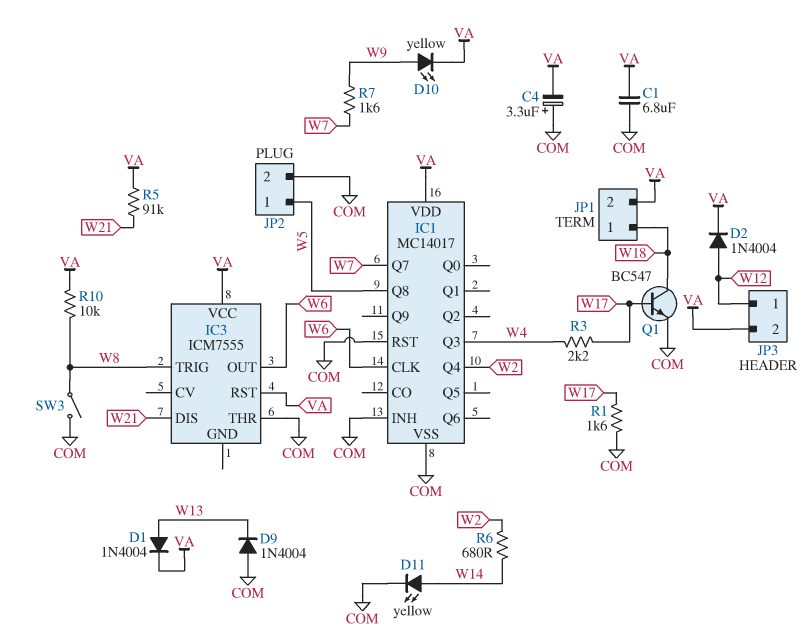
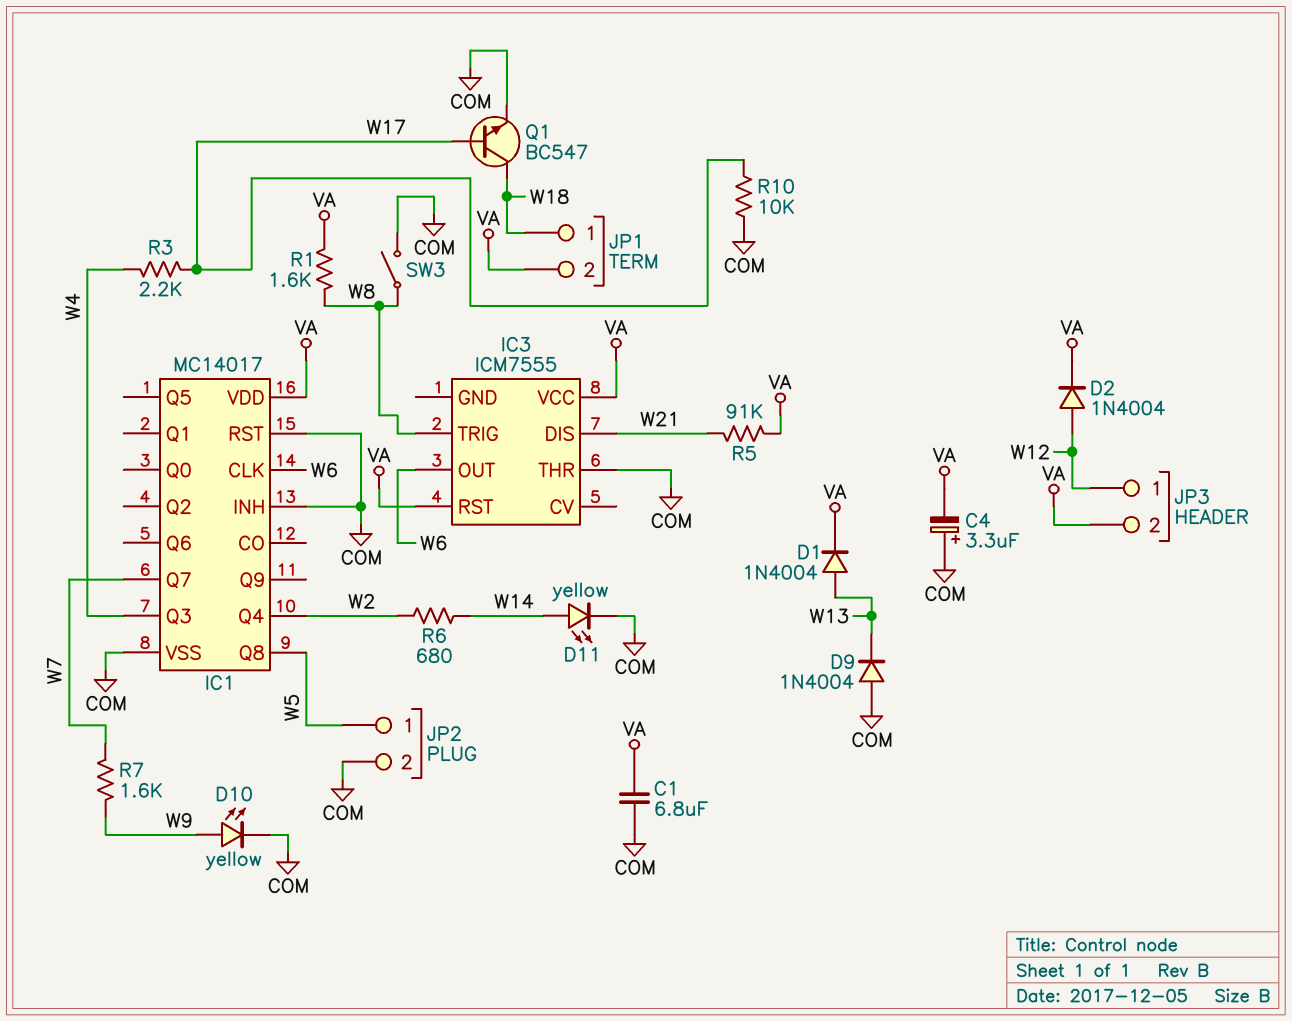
D10: LED yellow (A W9, K VA) -> LED yellow (A W9, K COM)
R1: 1.6k (COM, W17) -> 1.6k (VA, W8)
R10: 10k (VA, W8) -> 10k (COM, W17)

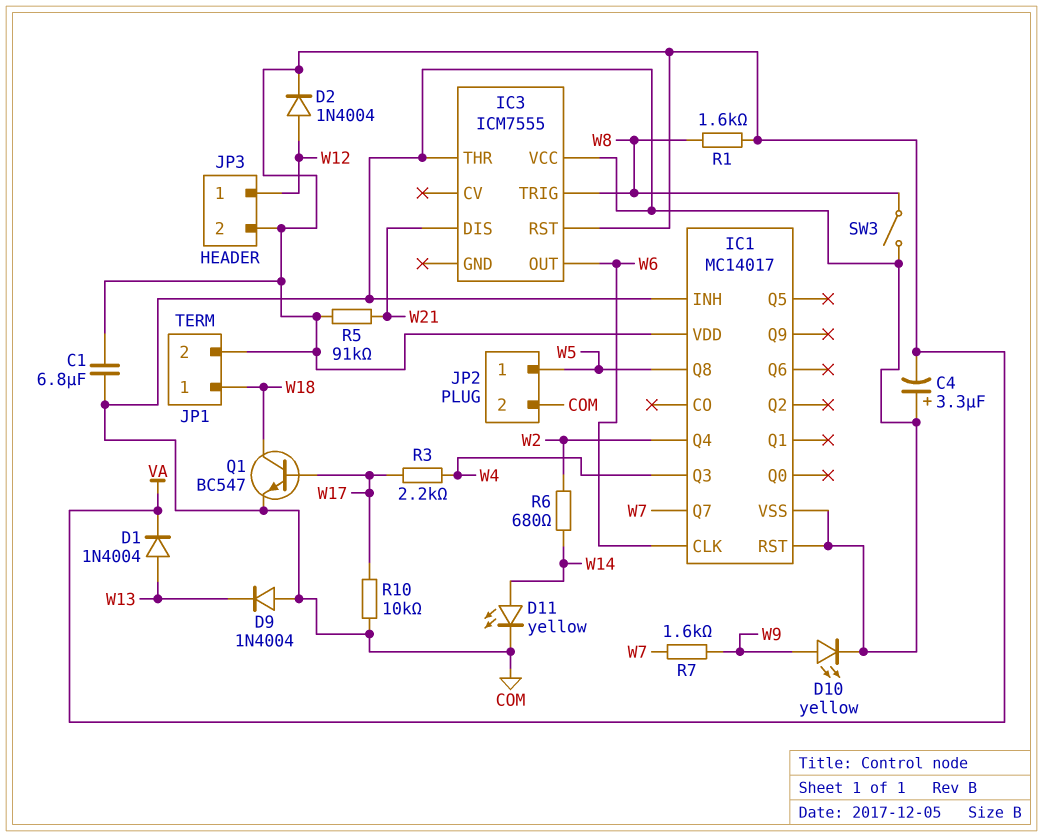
IC3 pin VCC: VA -> COM

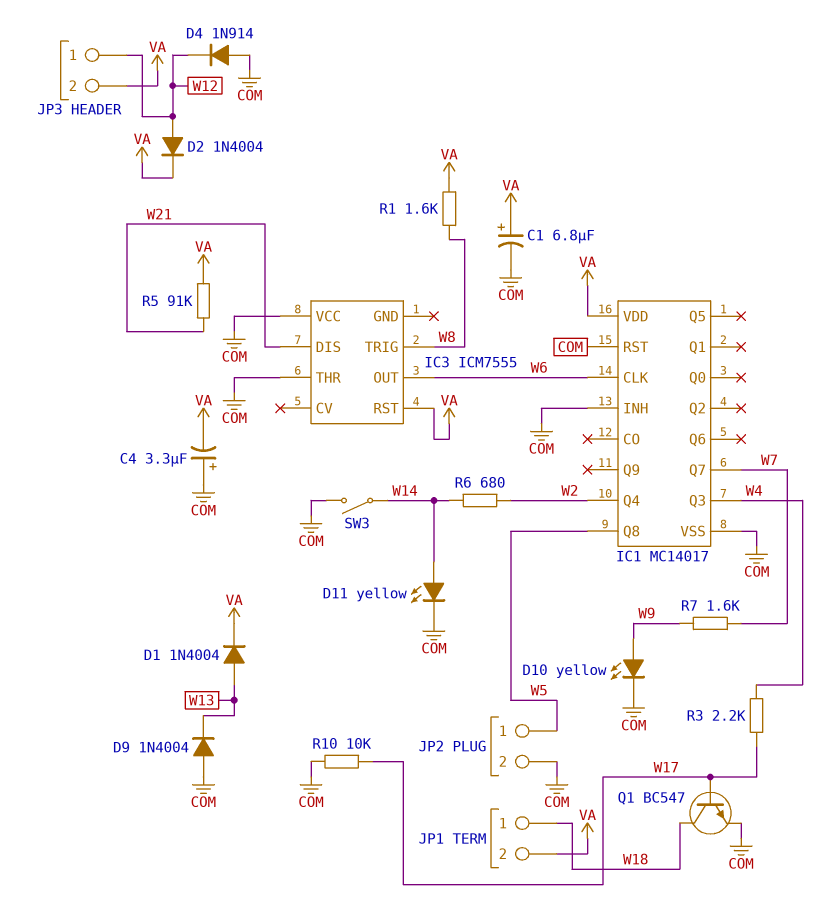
C1: 6.8uF (COM, VA) -> 6.8uF (plus VA, minus COM)
D4: none -> diode 1N914 (A COM, K W12)
SW3: switch (COM, W8) -> switch (COM, W14)

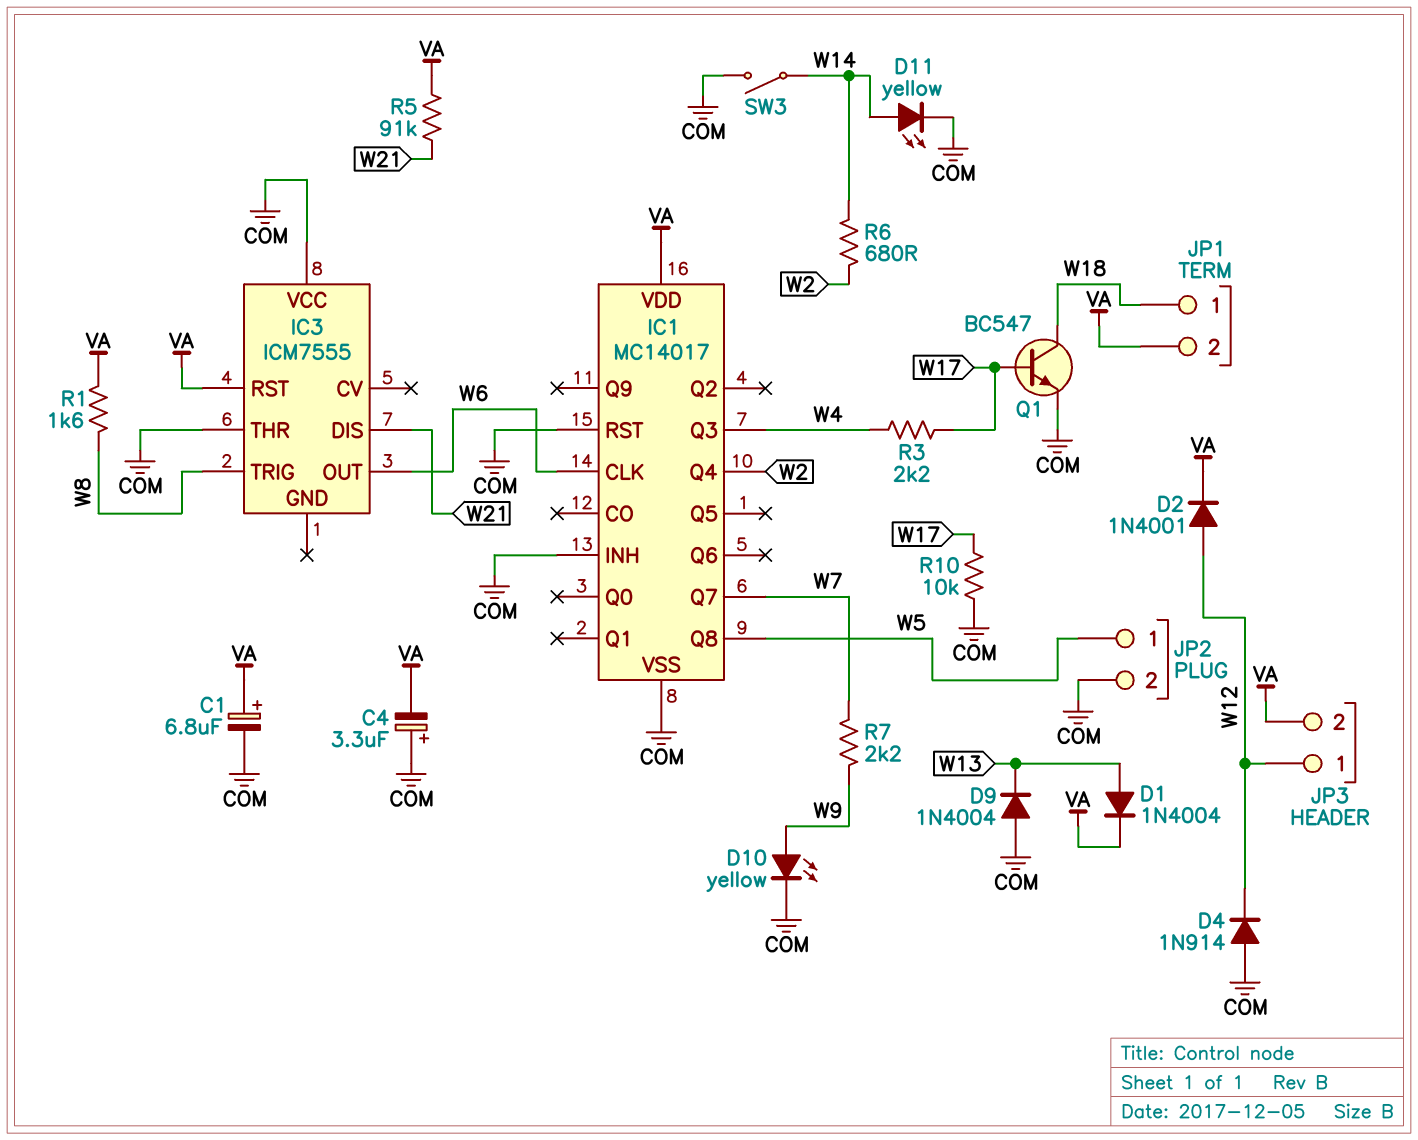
D2: diode 1N4004 (A W12, K VA) -> diode 1N4001 (A W12, K VA)
R7: 1.6k (W7, W9) -> 2.2k (W7, W9)

